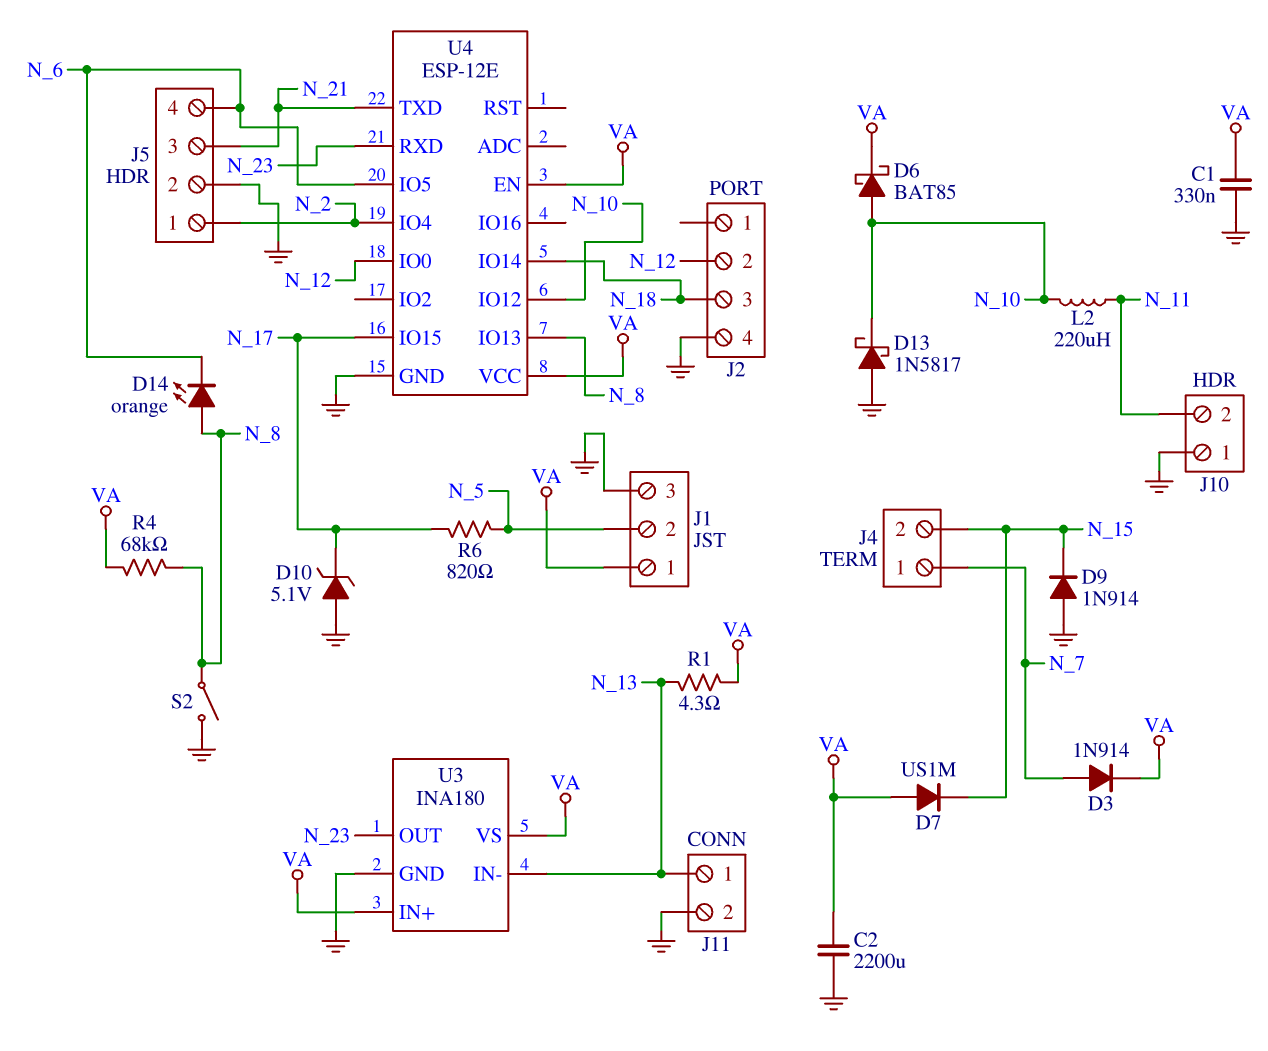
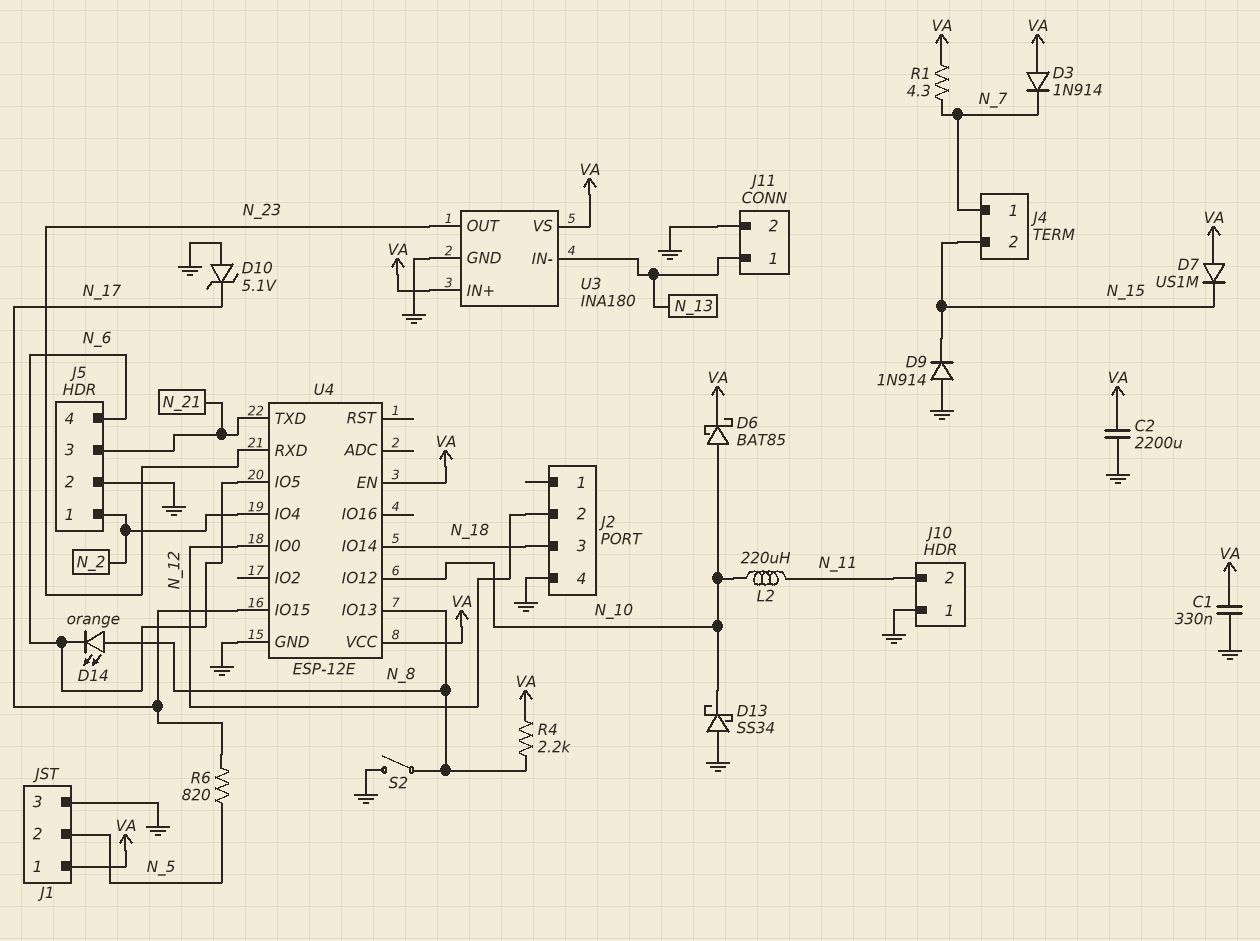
D3: diode 1N914 (A N_7, K VA) -> diode 1N914 (A VA, K N_7)
D13: schottky 1N5817 (A GND, K N_10) -> schottky SS34 (A GND, K N_10)
R1: 4.3 (N_13, VA) -> 4.3 (N_7, VA)
R4: 68k (N_8, VA) -> 2.2k (N_8, VA)

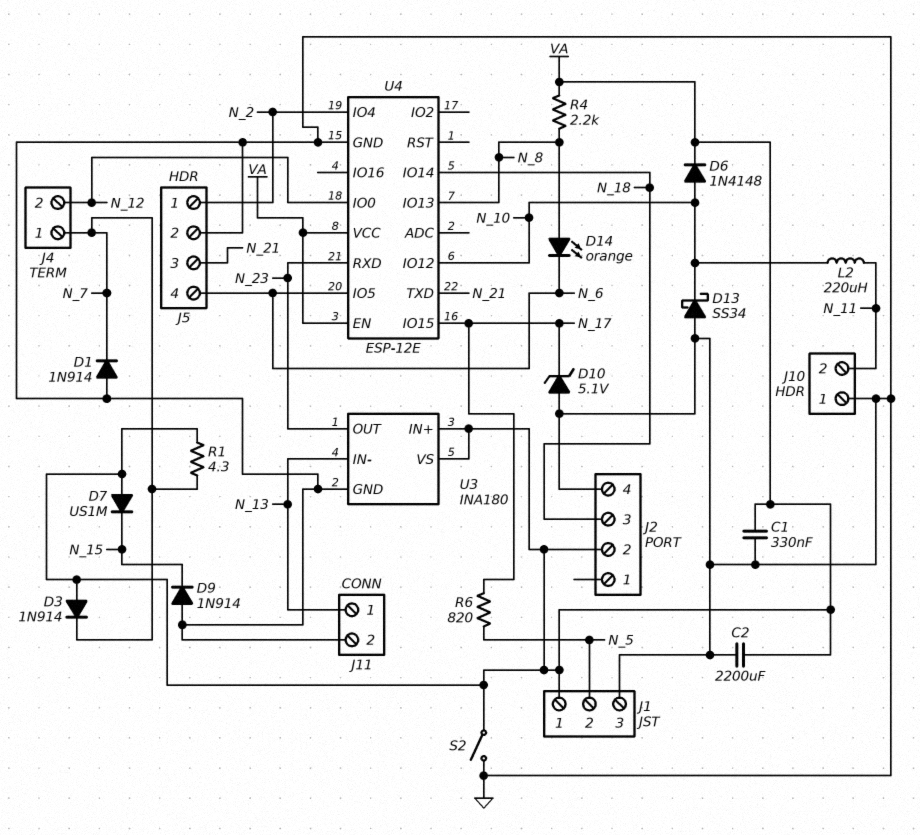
D1: none -> diode 1N914 (A GND, K N_7)
D6: schottky BAT85 (A N_10, K VA) -> diode 1N4148 (A N_10, K VA)
J2 pin 2: N_12 -> VA
J4 pin 2: N_15 -> N_12
S2: switch (GND, N_8) -> switch (GND, VA)

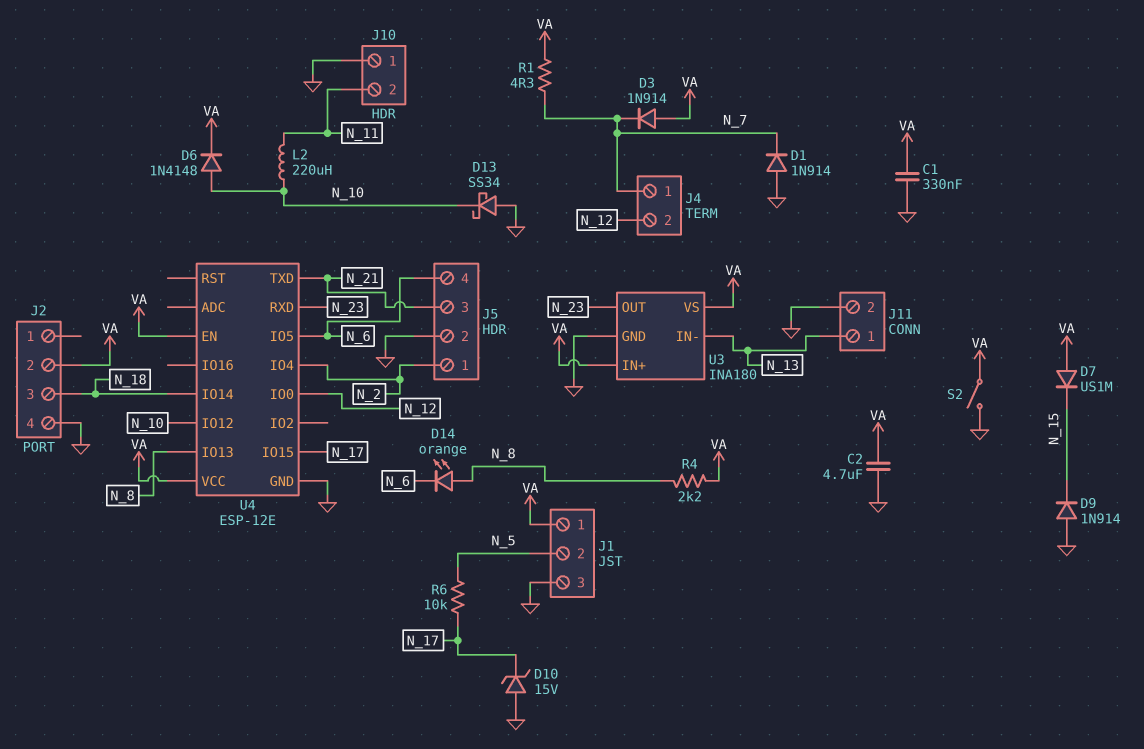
C2: 2200uF (GND, VA) -> 4.7uF (GND, VA)
D10: zener 5.1V (A GND, K N_17) -> zener 15V (A GND, K N_17)
R6: 820 (N_5, N_17) -> 10k (N_5, N_17)

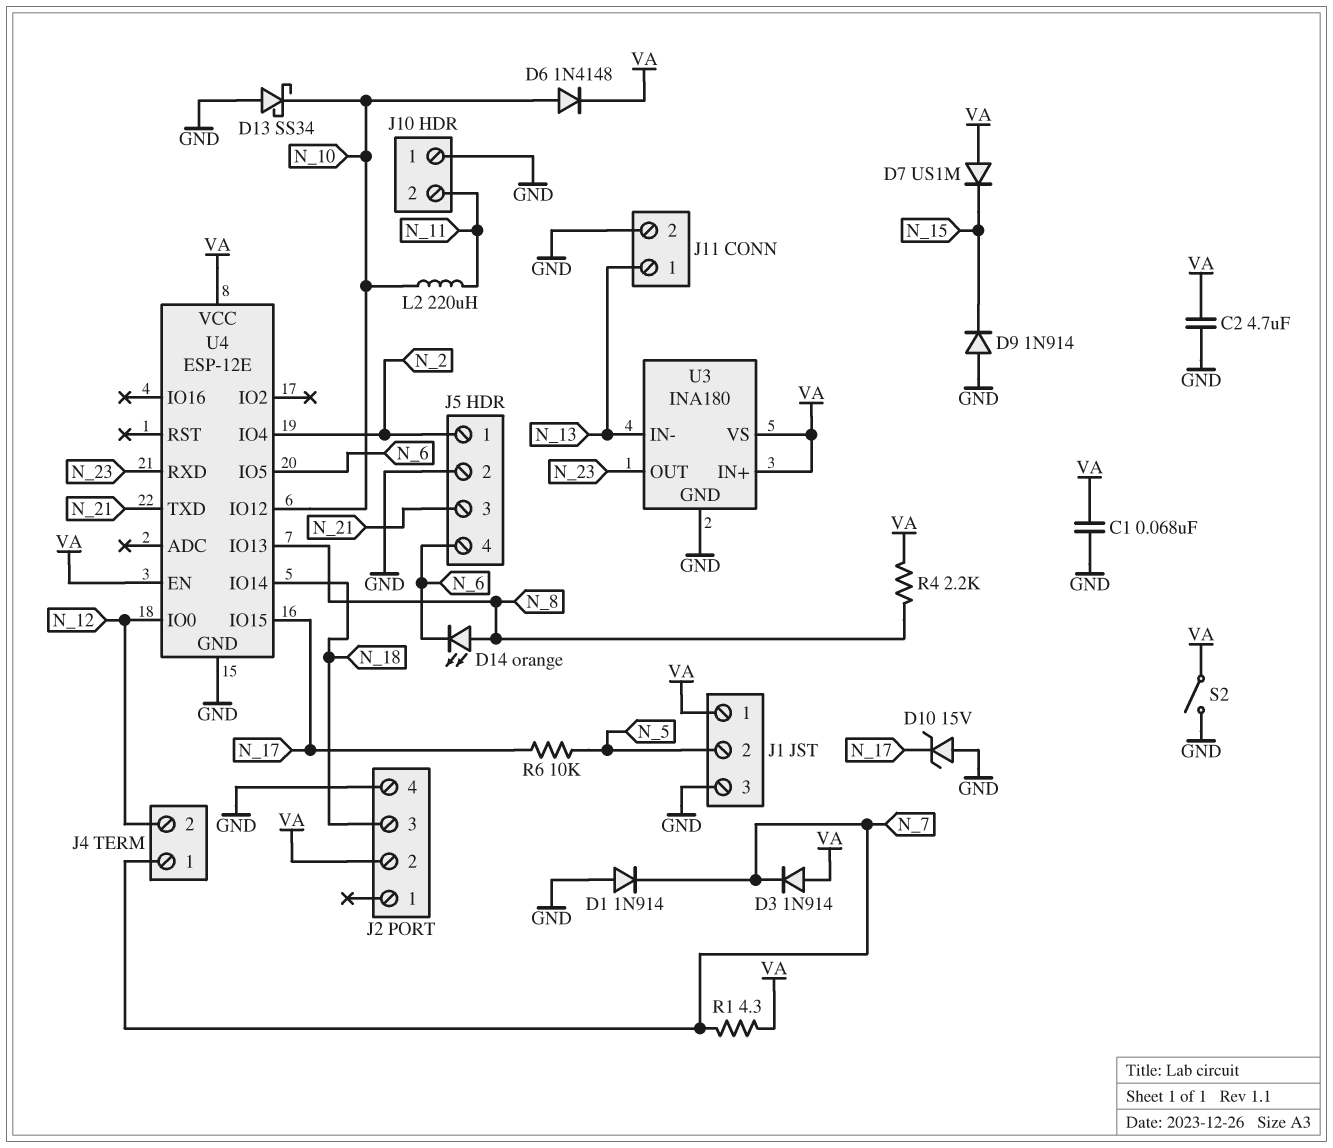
C1: 330nF (GND, VA) -> 68nF (GND, VA)

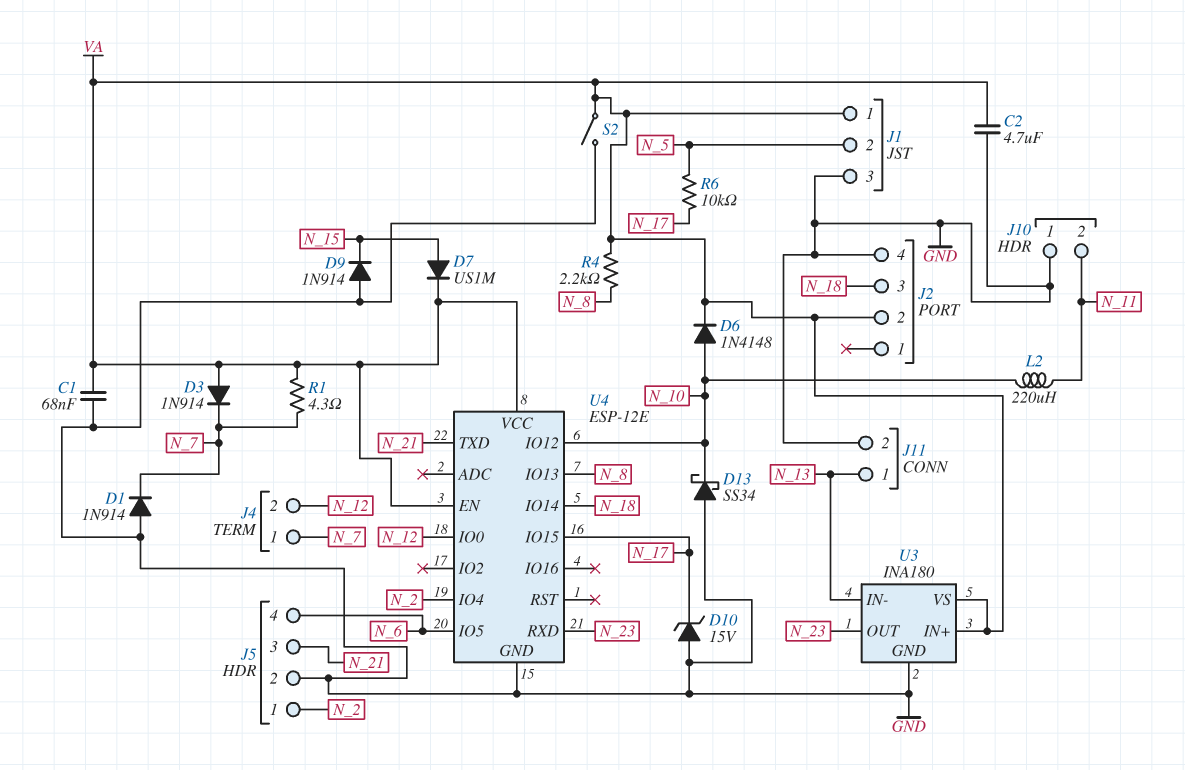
D7: diode US1M (A VA, K N_15) -> diode US1M (A N_15, K VA)
D14: LED orange (A N_8, K N_6) -> none

